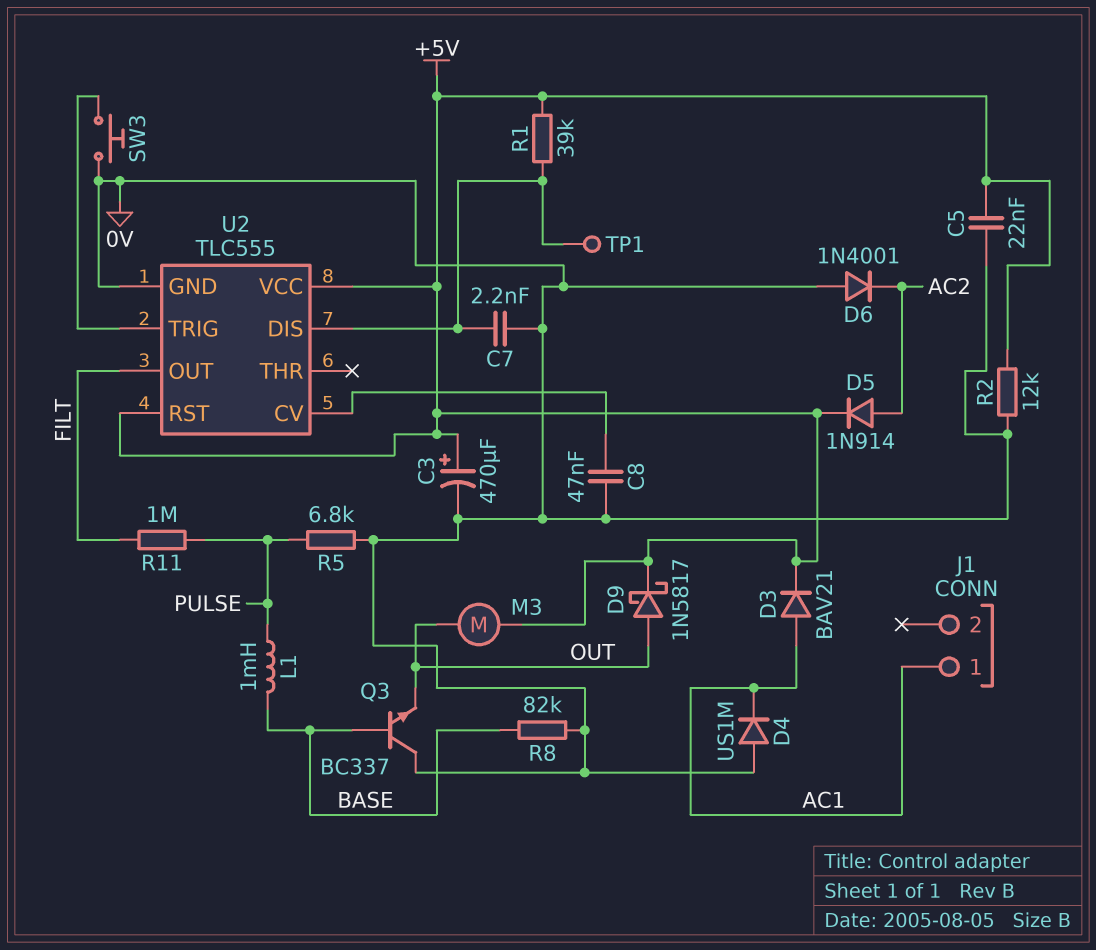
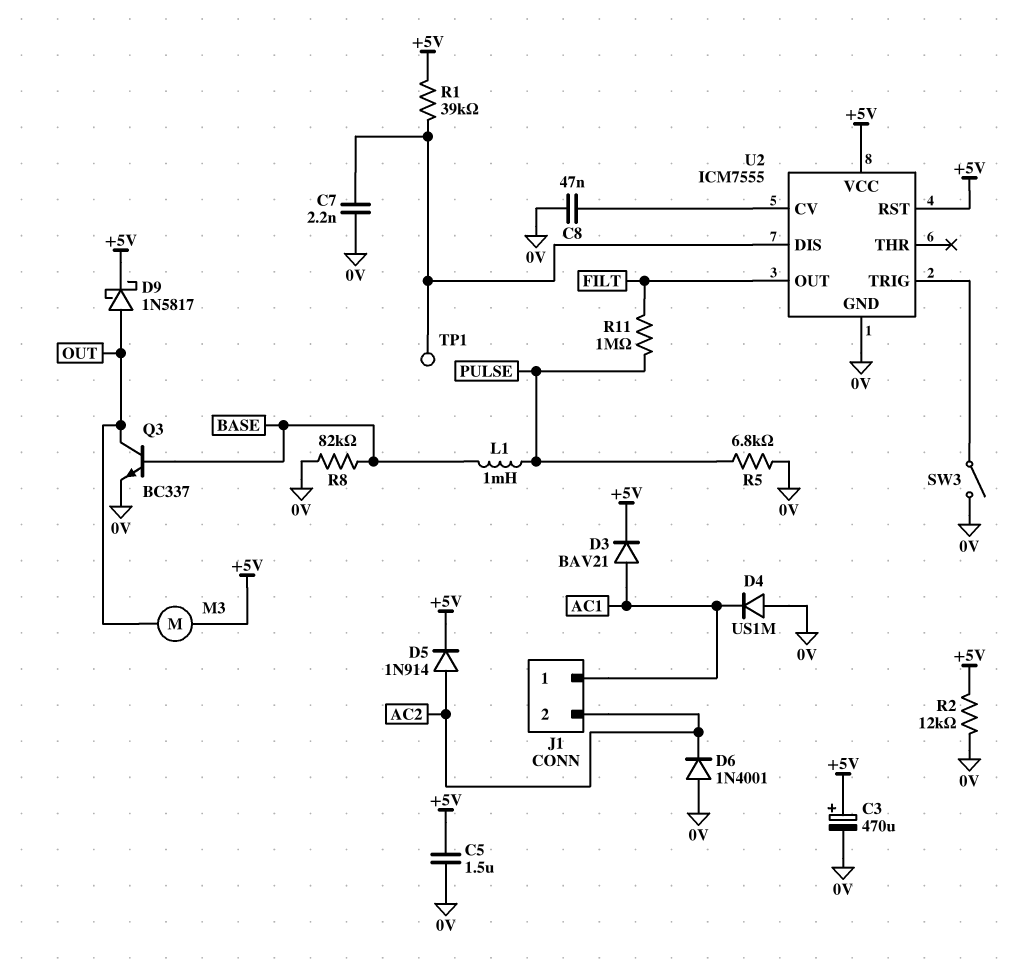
C5: 22nF (+5V, 0V) -> 1.5uF (+5V, 0V)
J1 pin 2: none -> AC2
Q3: NPN BC337 (B BASE, C 0V, E OUT) -> NPN BC337 (B BASE, C OUT, E 0V)
SW3: button (0V, U2/TRIG) -> switch (0V, U2/TRIG)
U2: TLC555 -> ICM7555

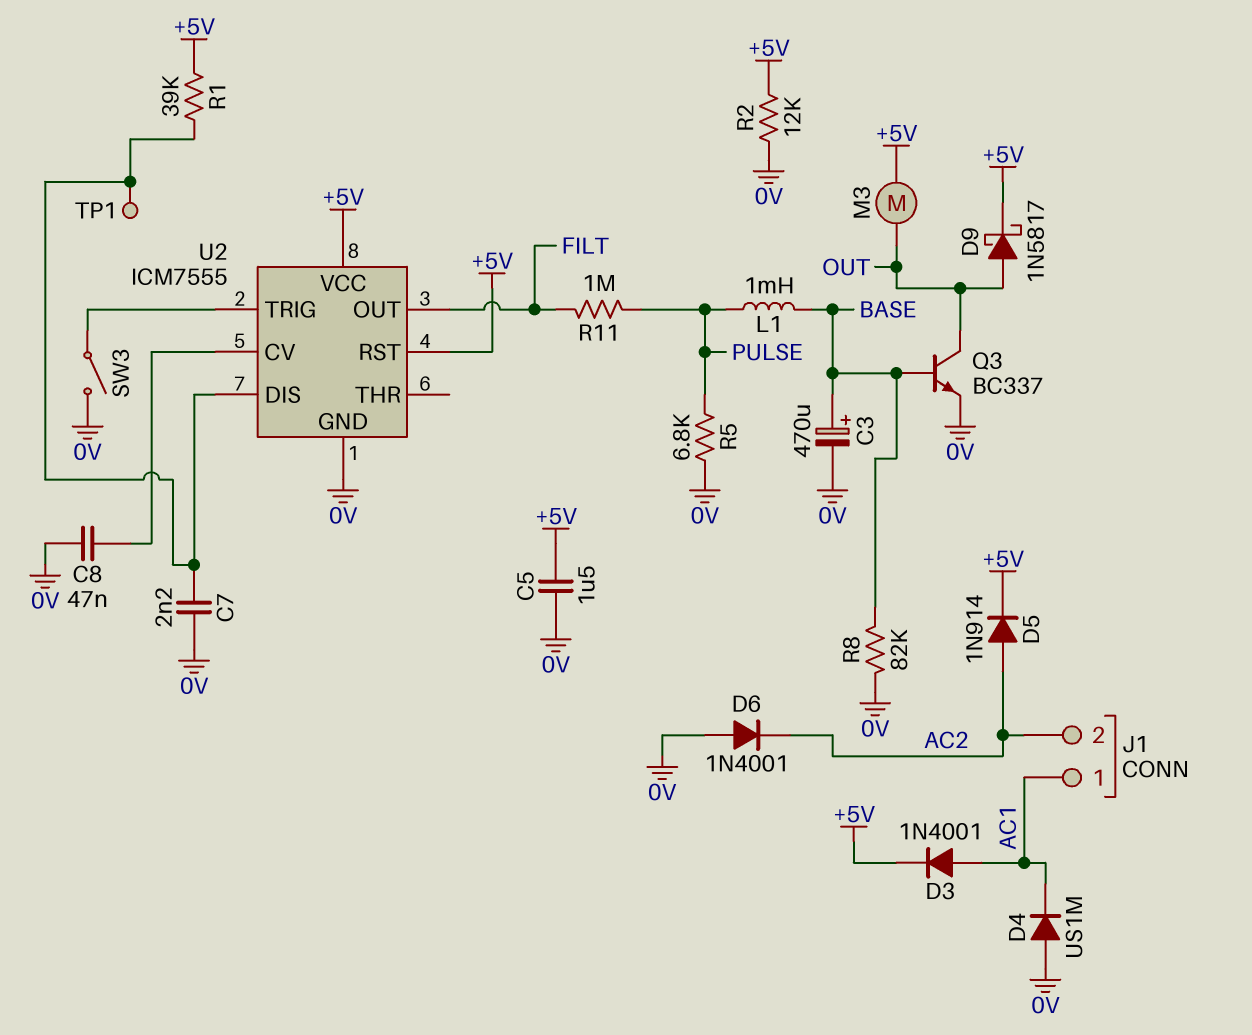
C3: 470uF (plus +5V, minus 0V) -> 470uF (plus BASE, minus 0V)
D3: diode BAV21 (A AC1, K +5V) -> diode 1N4001 (A AC1, K +5V)

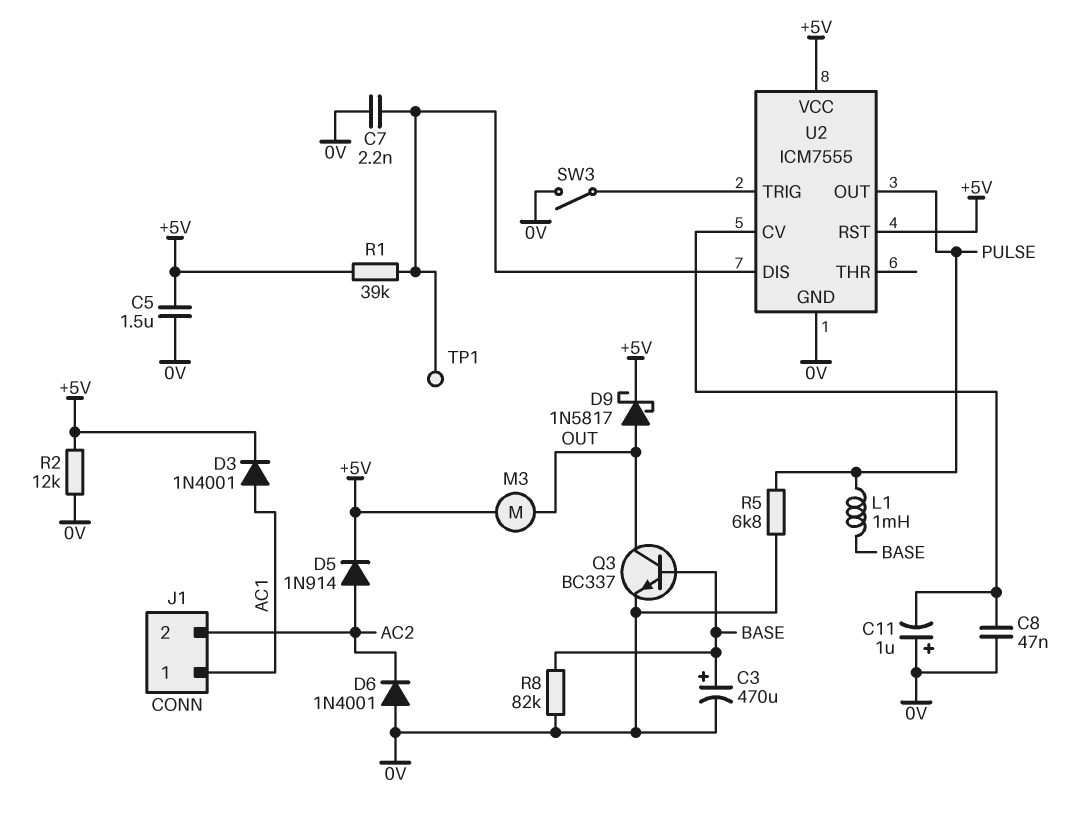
C11: none -> 1uF (plus 0V, minus U2/CV)
D4: diode US1M (A 0V, K AC1) -> none
R11: 1M (FILT, PULSE) -> none
U2 pin OUT: FILT -> PULSE

